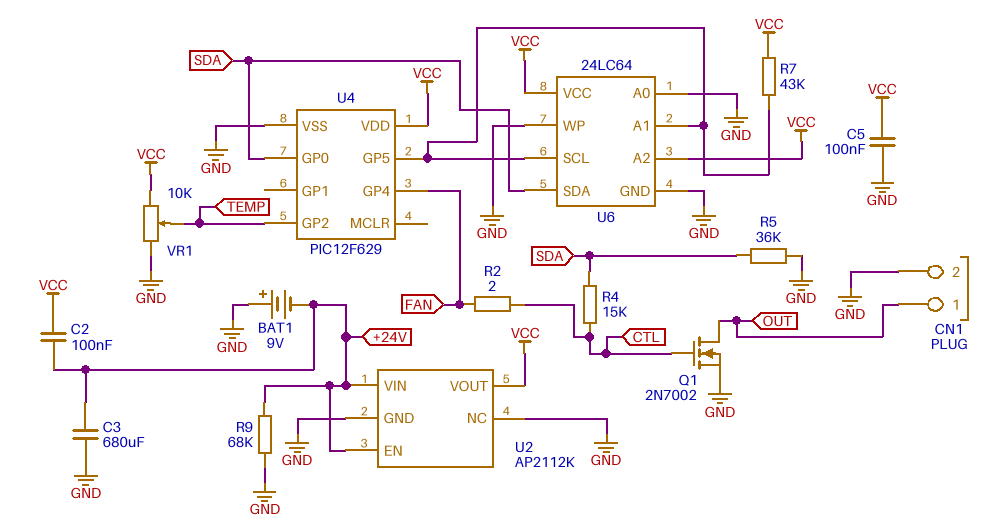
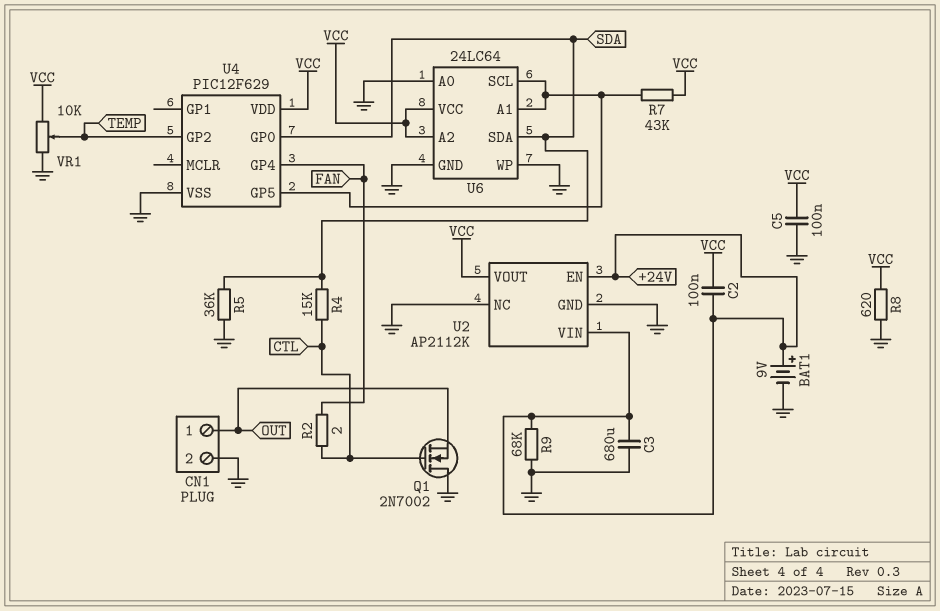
BAT1: 9V (plus GND, minus +24V) -> 9V (plus +24V, minus GND)
Q1: NMOS 2N7002 (G CTL, D OUT, S GND) -> NMOS 2N7002 (G CTL, D GND, S OUT)
R8: none -> 620 (GND, VCC)

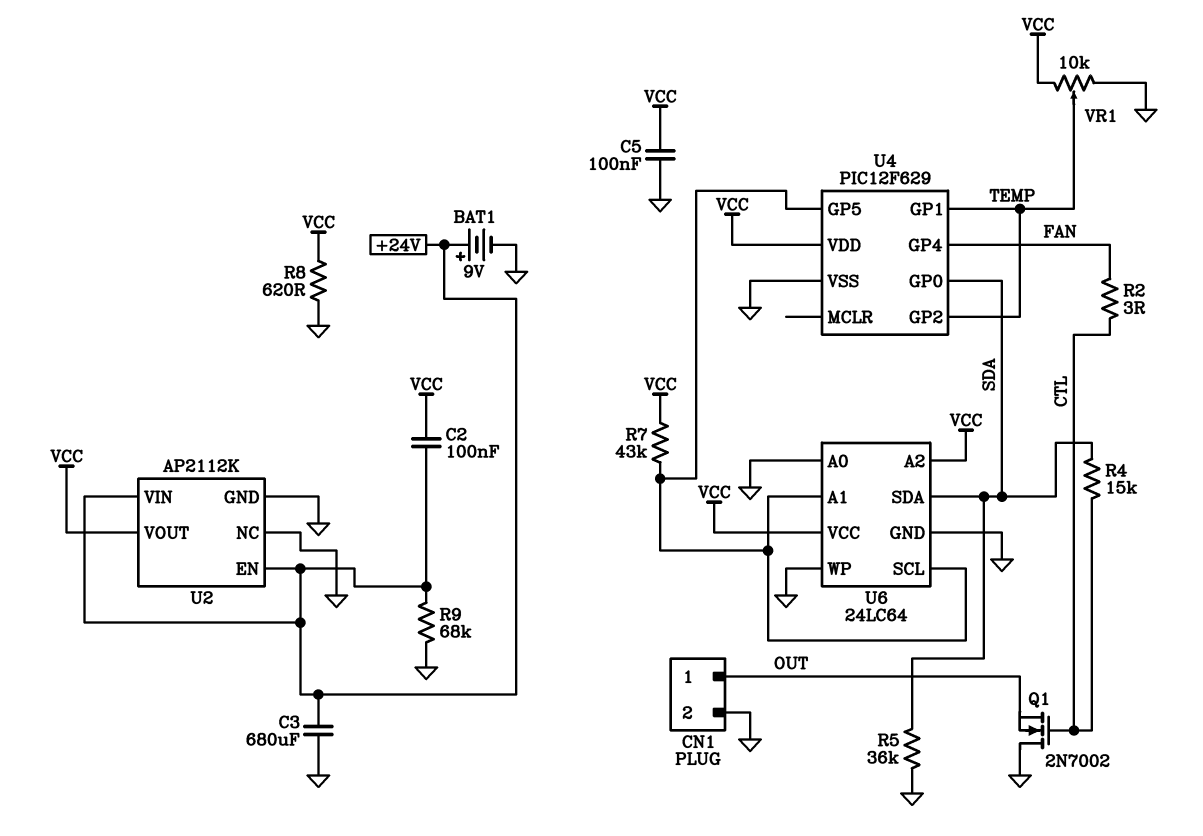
R2: 2 (CTL, FAN) -> 3 (CTL, FAN)
U4 pin GP1: none -> TEMP

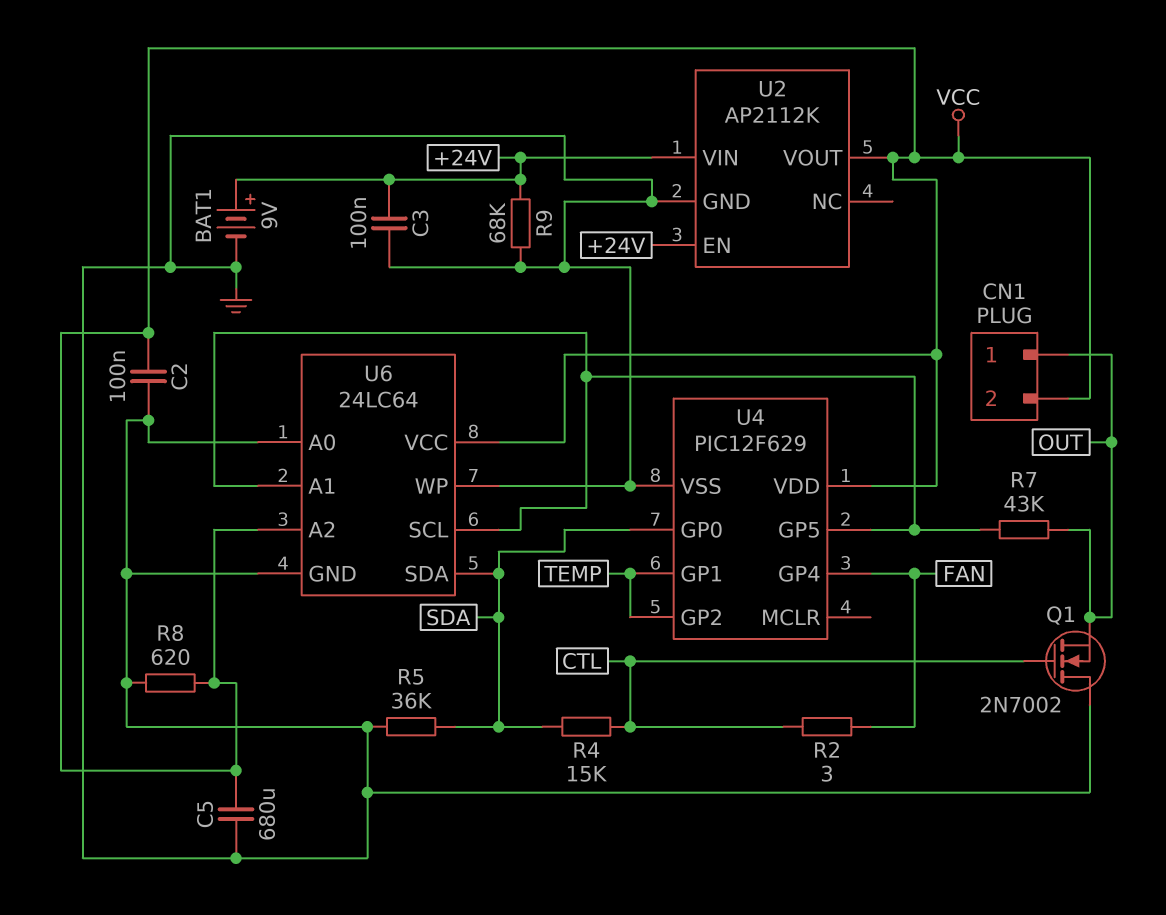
C2: 100nF (+24V, VCC) -> 100nF (GND, VCC)
C3: 680uF (+24V, GND) -> 100nF (+24V, GND)
C5: 100nF (GND, VCC) -> 680uF (GND, VCC)
CN1 pin 2: GND -> VCC
R7: 43k (U4/GP5, VCC) -> 43k (OUT, U4/GP5)
U2 pin NC: GND -> none
VR1: 10k (GND, VCC, wiper TEMP) -> none

